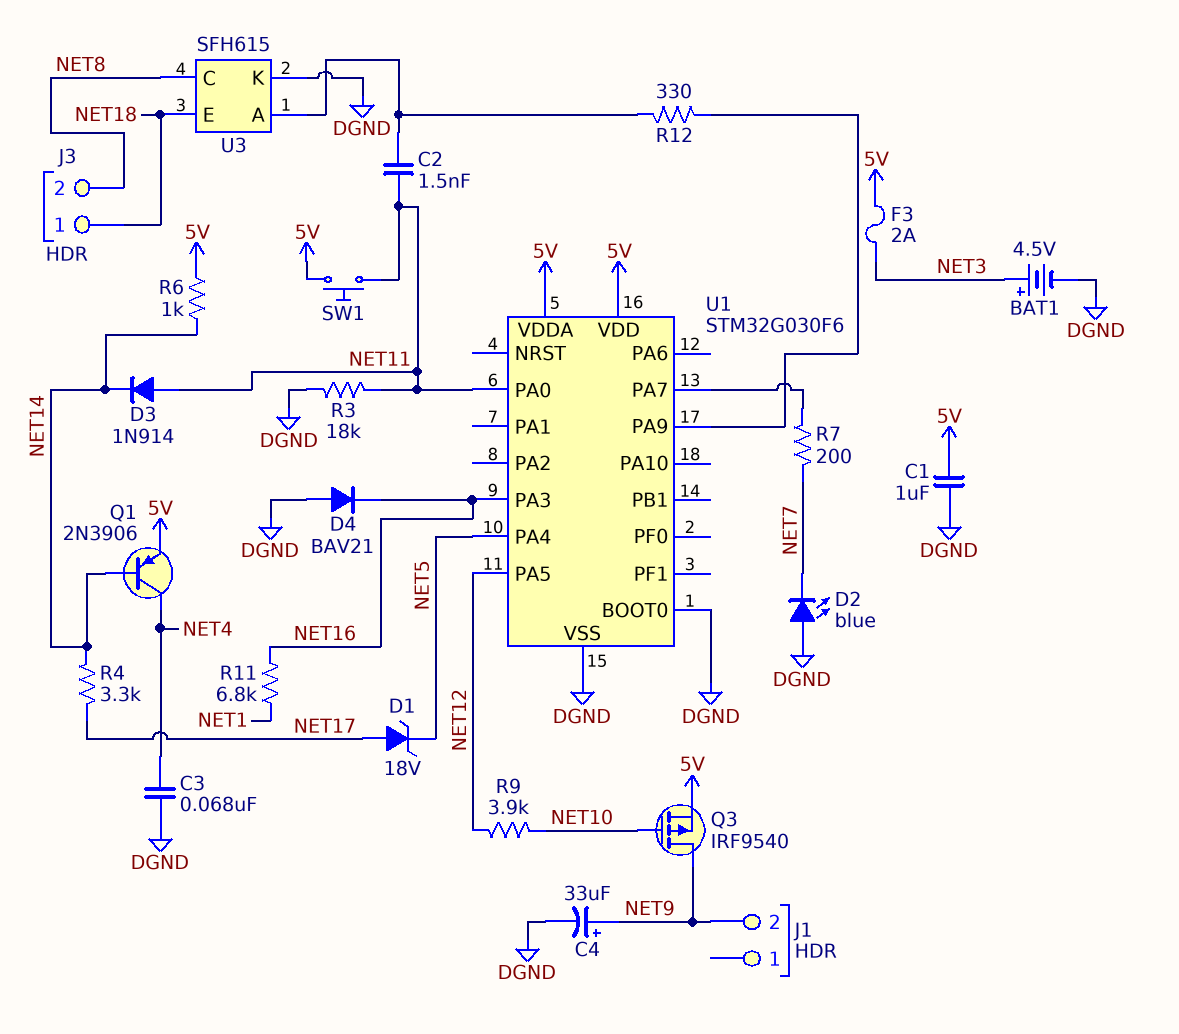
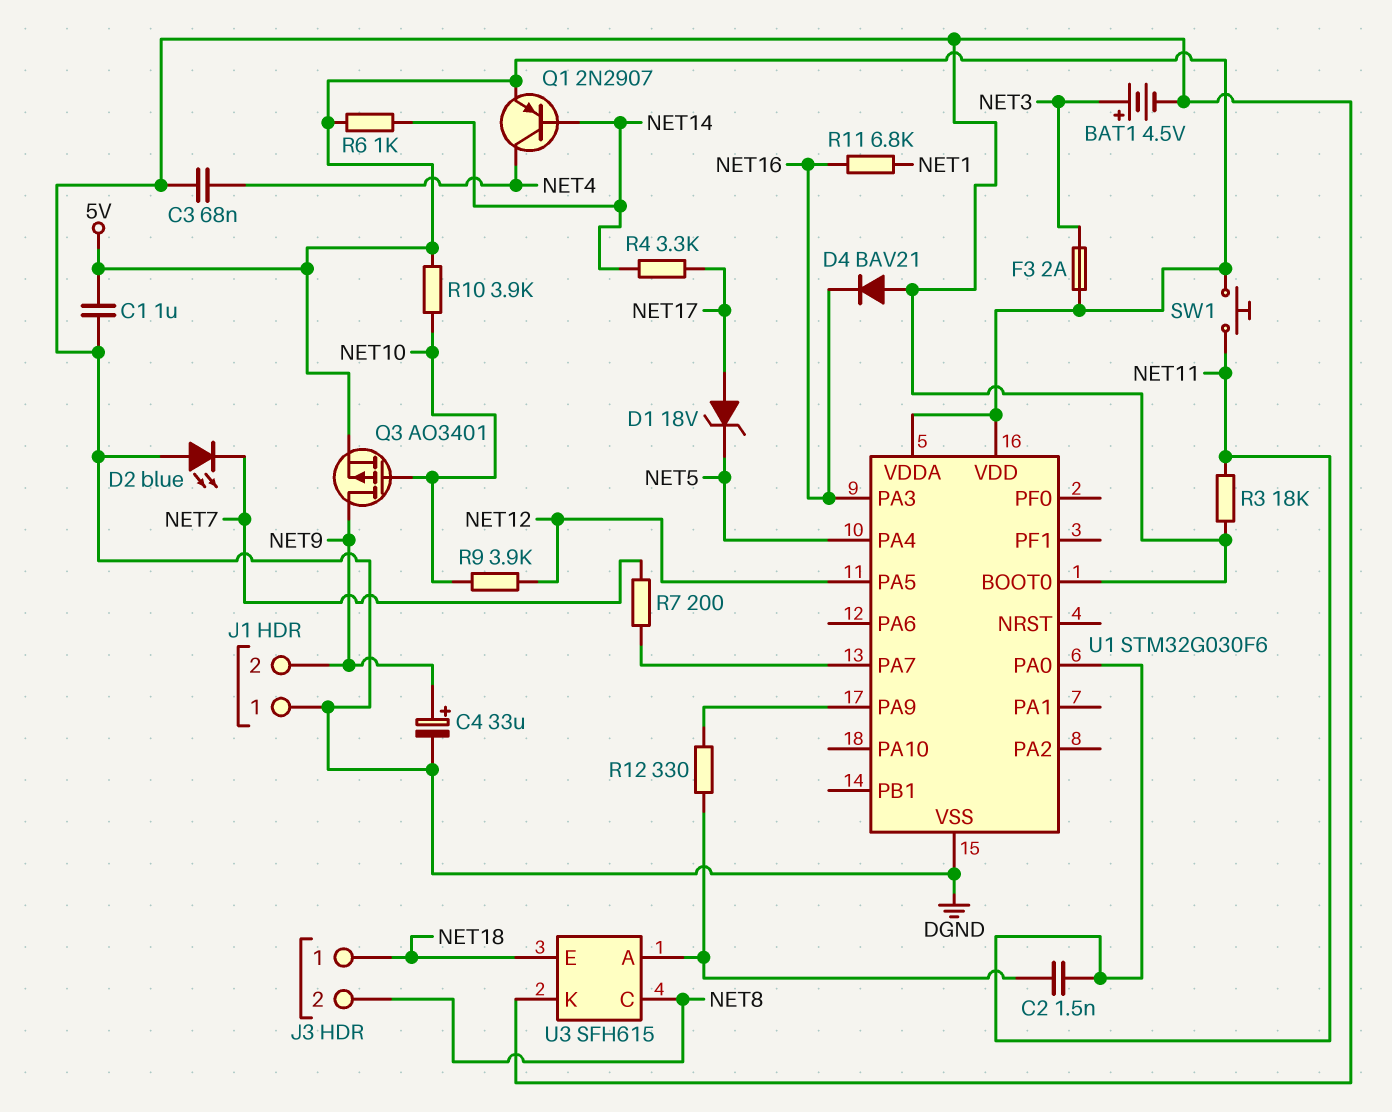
D3: diode 1N914 (A NET11, K NET14) -> none
J1 pin 1: none -> DGND
Q1: PNP 2N3906 (B NET14, C NET4, E 5V) -> PNP 2N2907 (B NET14, C NET4, E 5V)
Q3: PMOS IRF9540 (G NET10, D NET9, S 5V) -> PMOS AO3401 (G NET10, D NET9, S 5V)
R10: none -> 3.9k (5V, NET10)

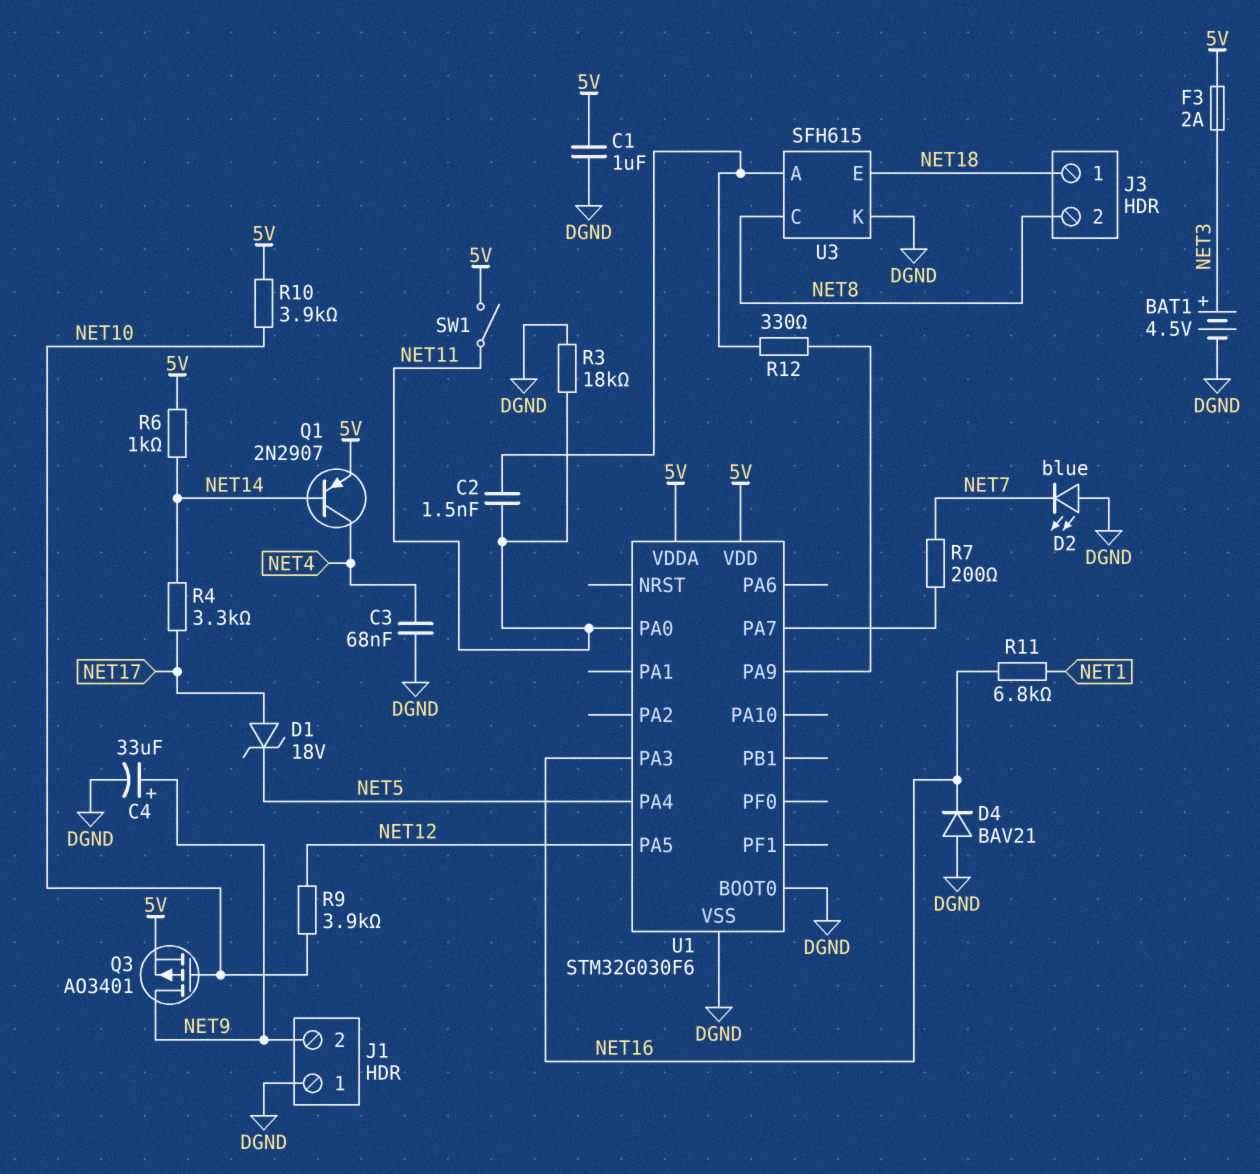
SW1: button (5V, NET11) -> switch (5V, NET11)

